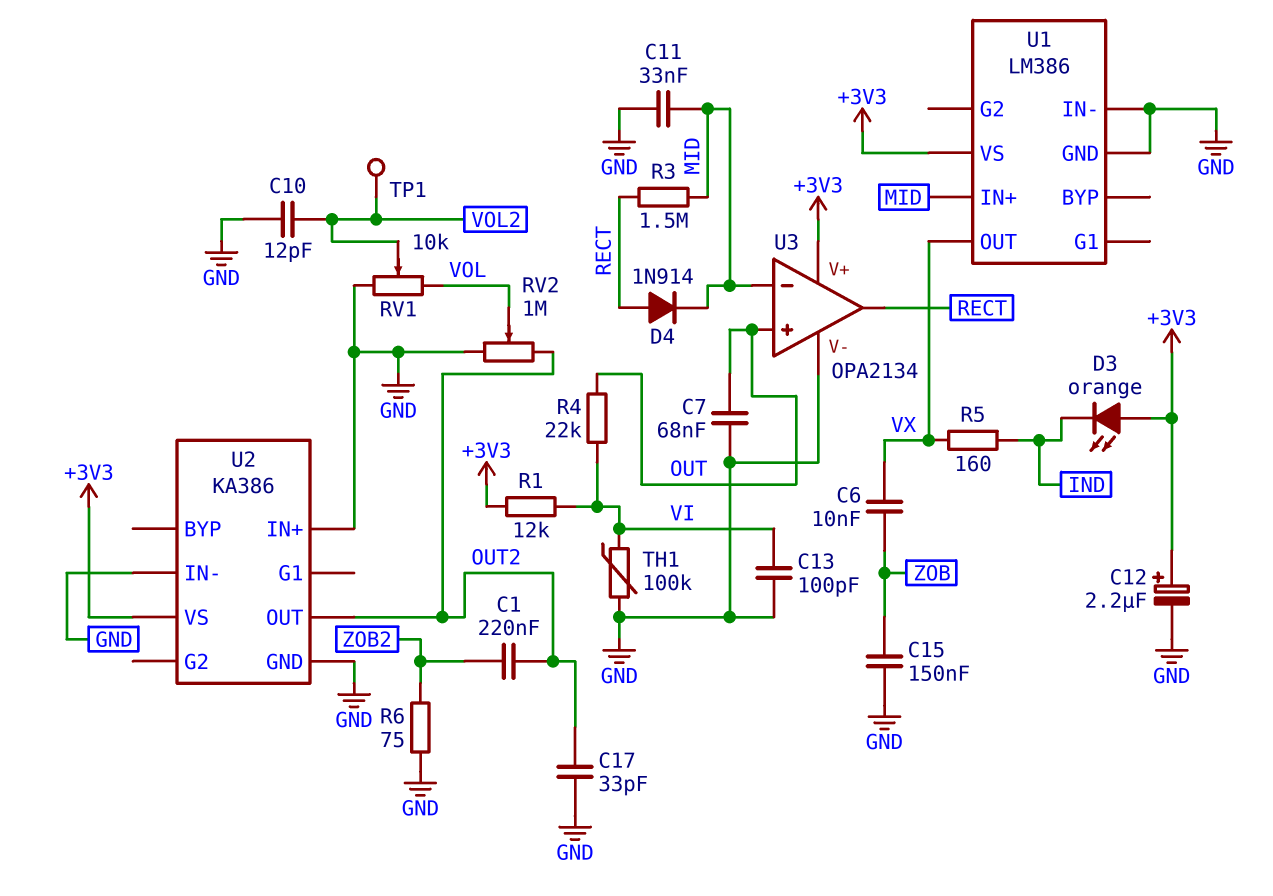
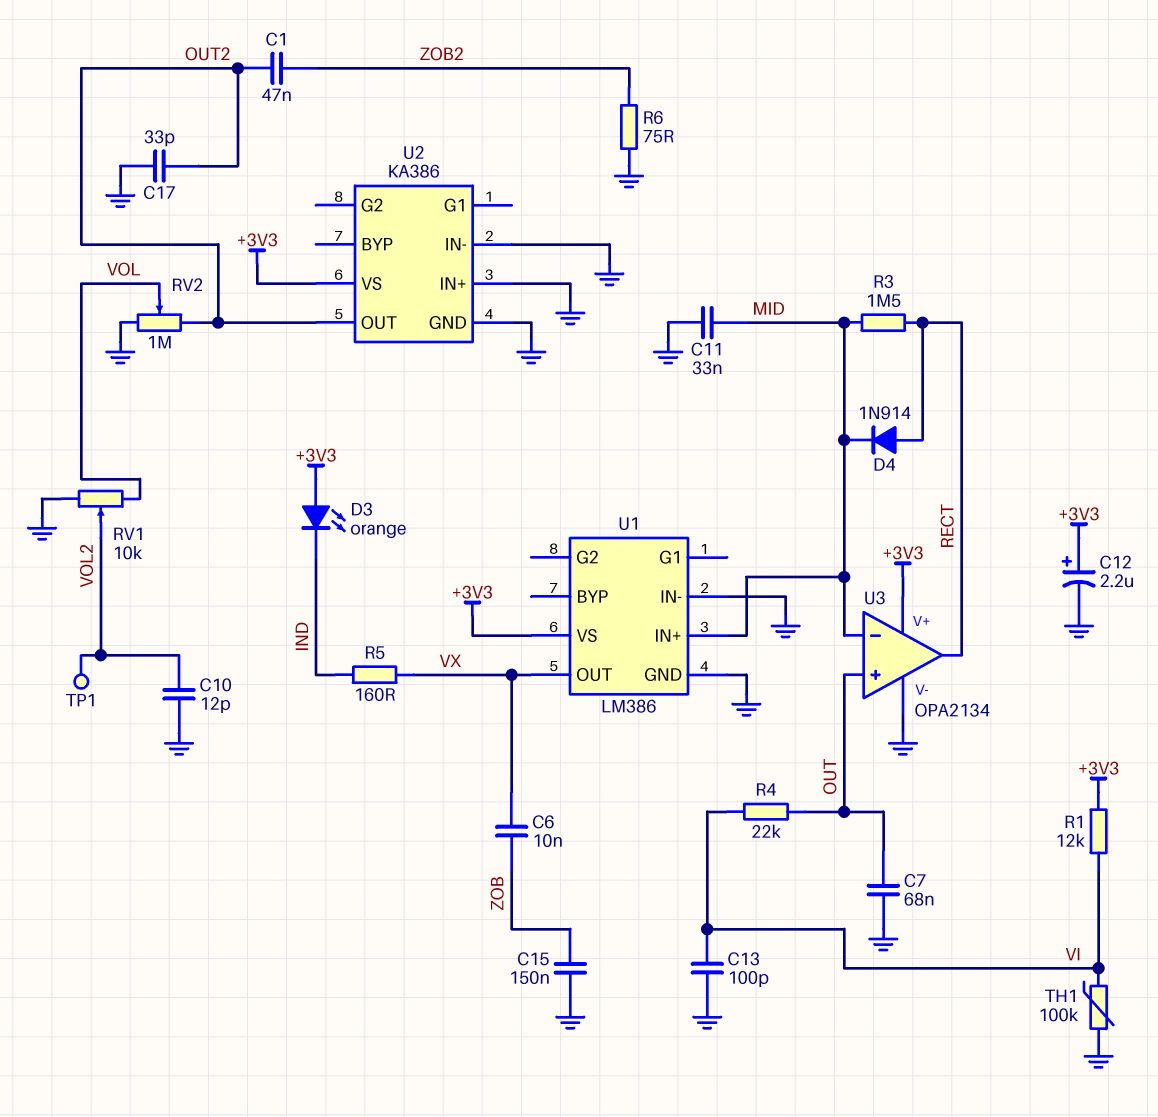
C1: 220nF (OUT2, ZOB2) -> 47nF (OUT2, ZOB2)

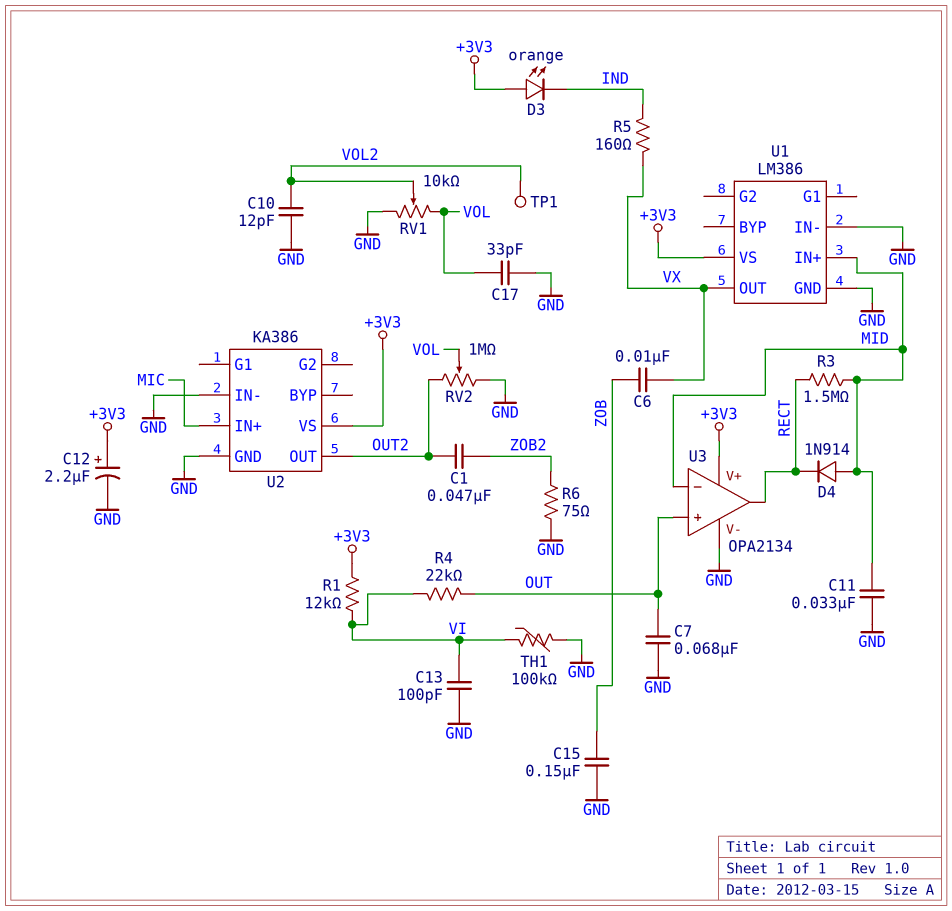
C17: 33pF (GND, OUT2) -> 33pF (GND, VOL)
D4: diode 1N914 (A RECT, K MID) -> diode 1N914 (A MID, K RECT)
U2 pin IN+: GND -> MIC

